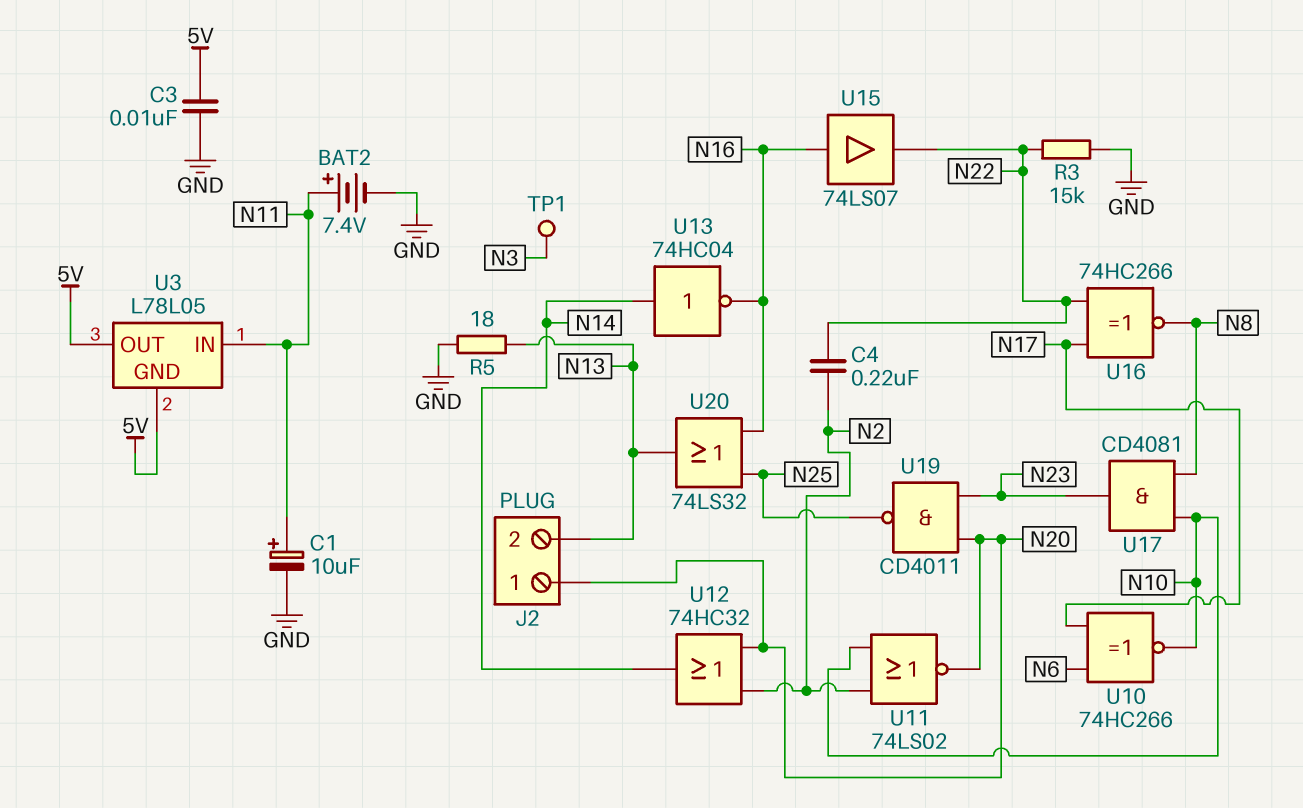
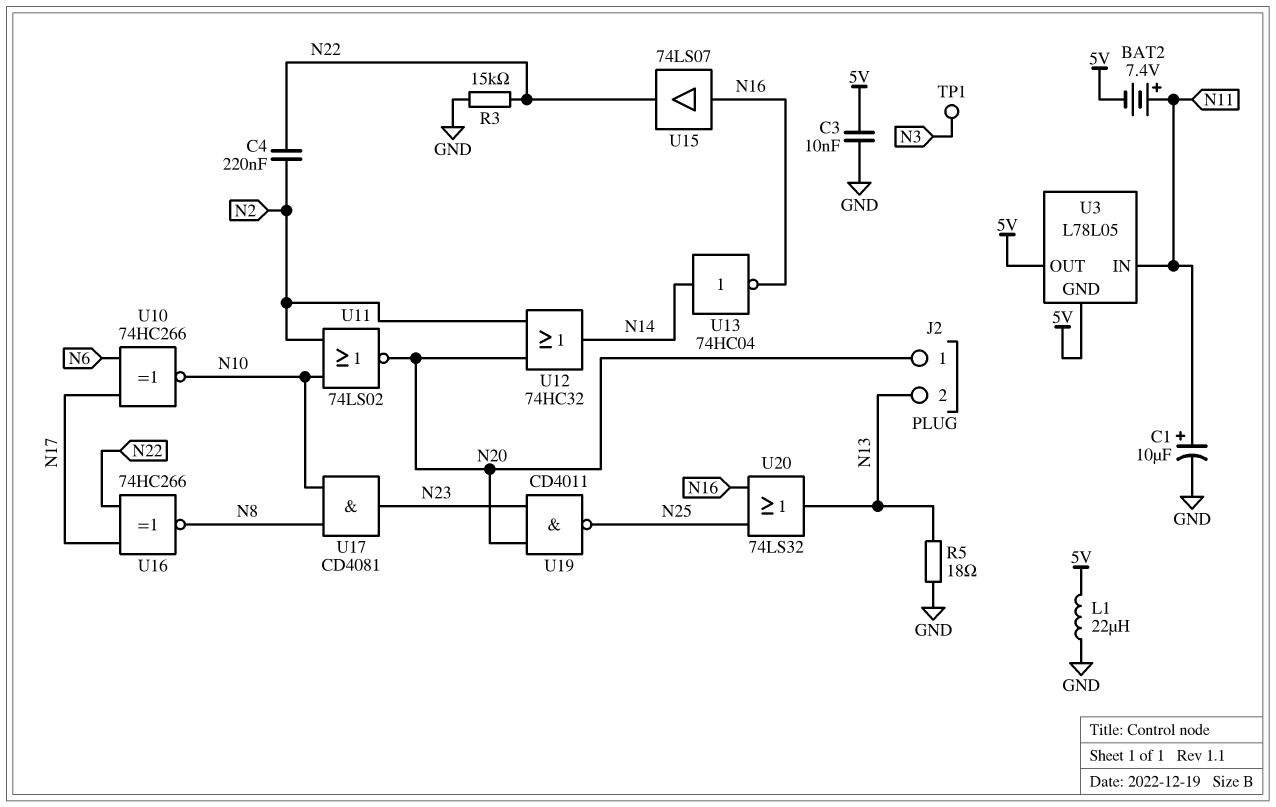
BAT2: 7.4V (plus N11, minus GND) -> 7.4V (plus N11, minus 5V)
L1: none -> 22uH (5V, GND)

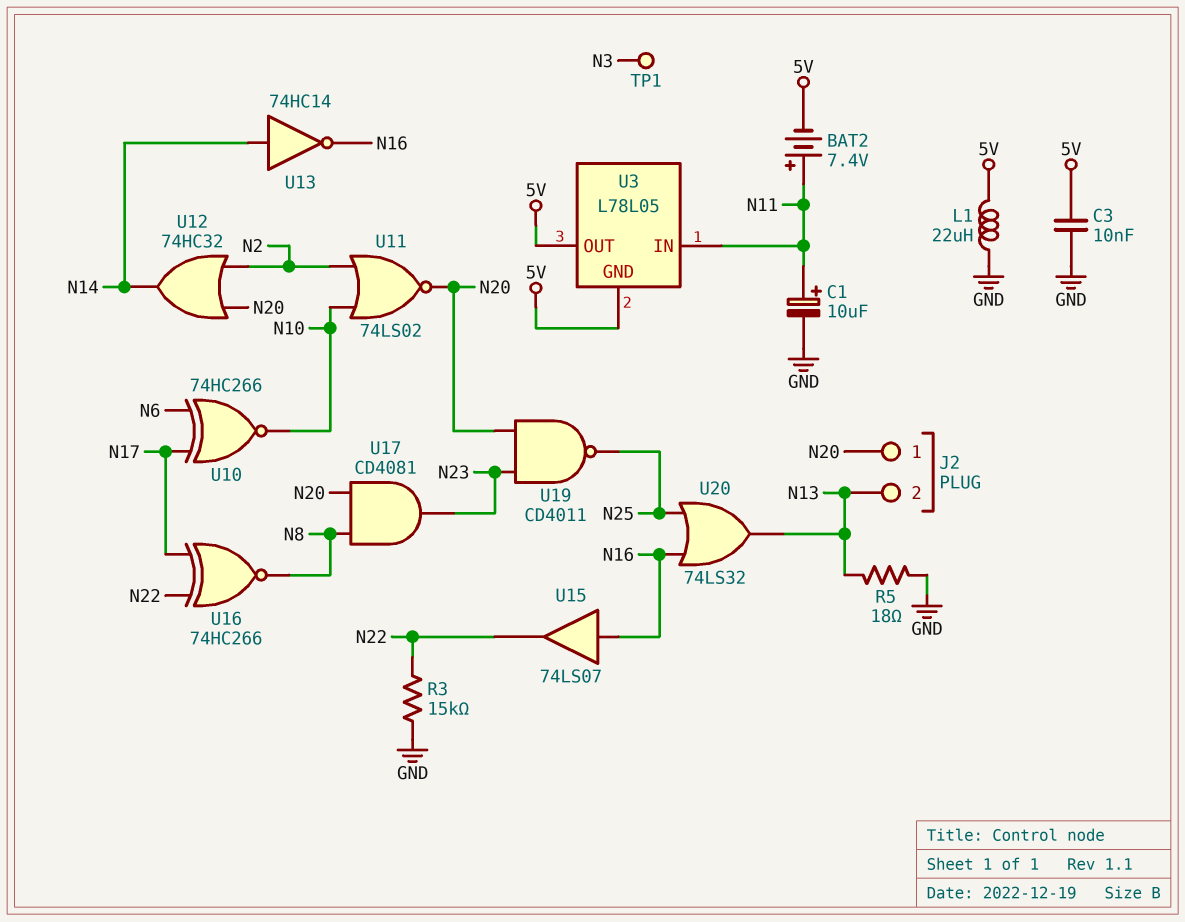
C4: 220nF (N2, N22) -> none
U13: NOT 74HC04 (in N14, out N16) -> NOT 74HC14 (in N14, out N16)
U17: AND CD4081 (in N8, in N10, out N23) -> AND CD4081 (in N8, in N20, out N23)

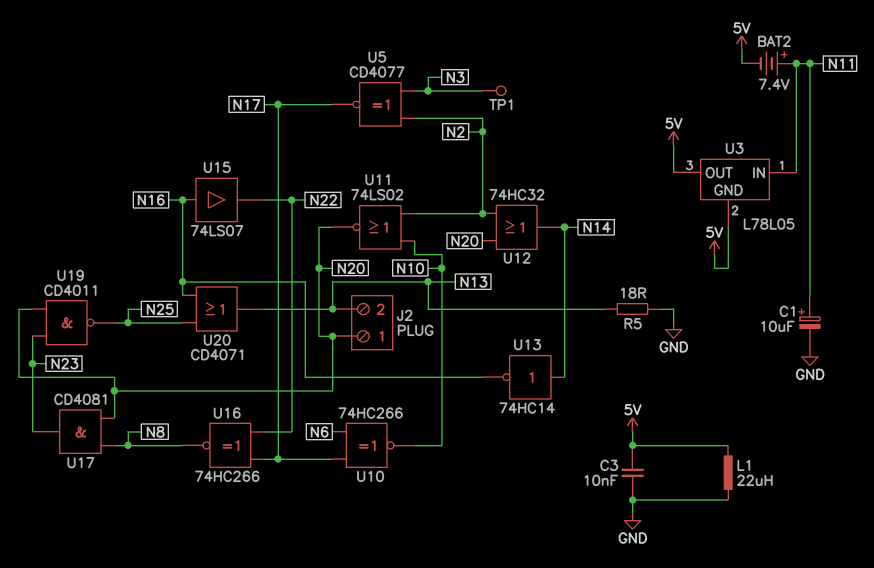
R3: 15k (GND, N22) -> none
U5: none -> XNOR CD4077 (in N2, in N3, out N17)
U20: OR 74LS32 (in N16, in N25, out N13) -> OR CD4071 (in N16, in N25, out N13)

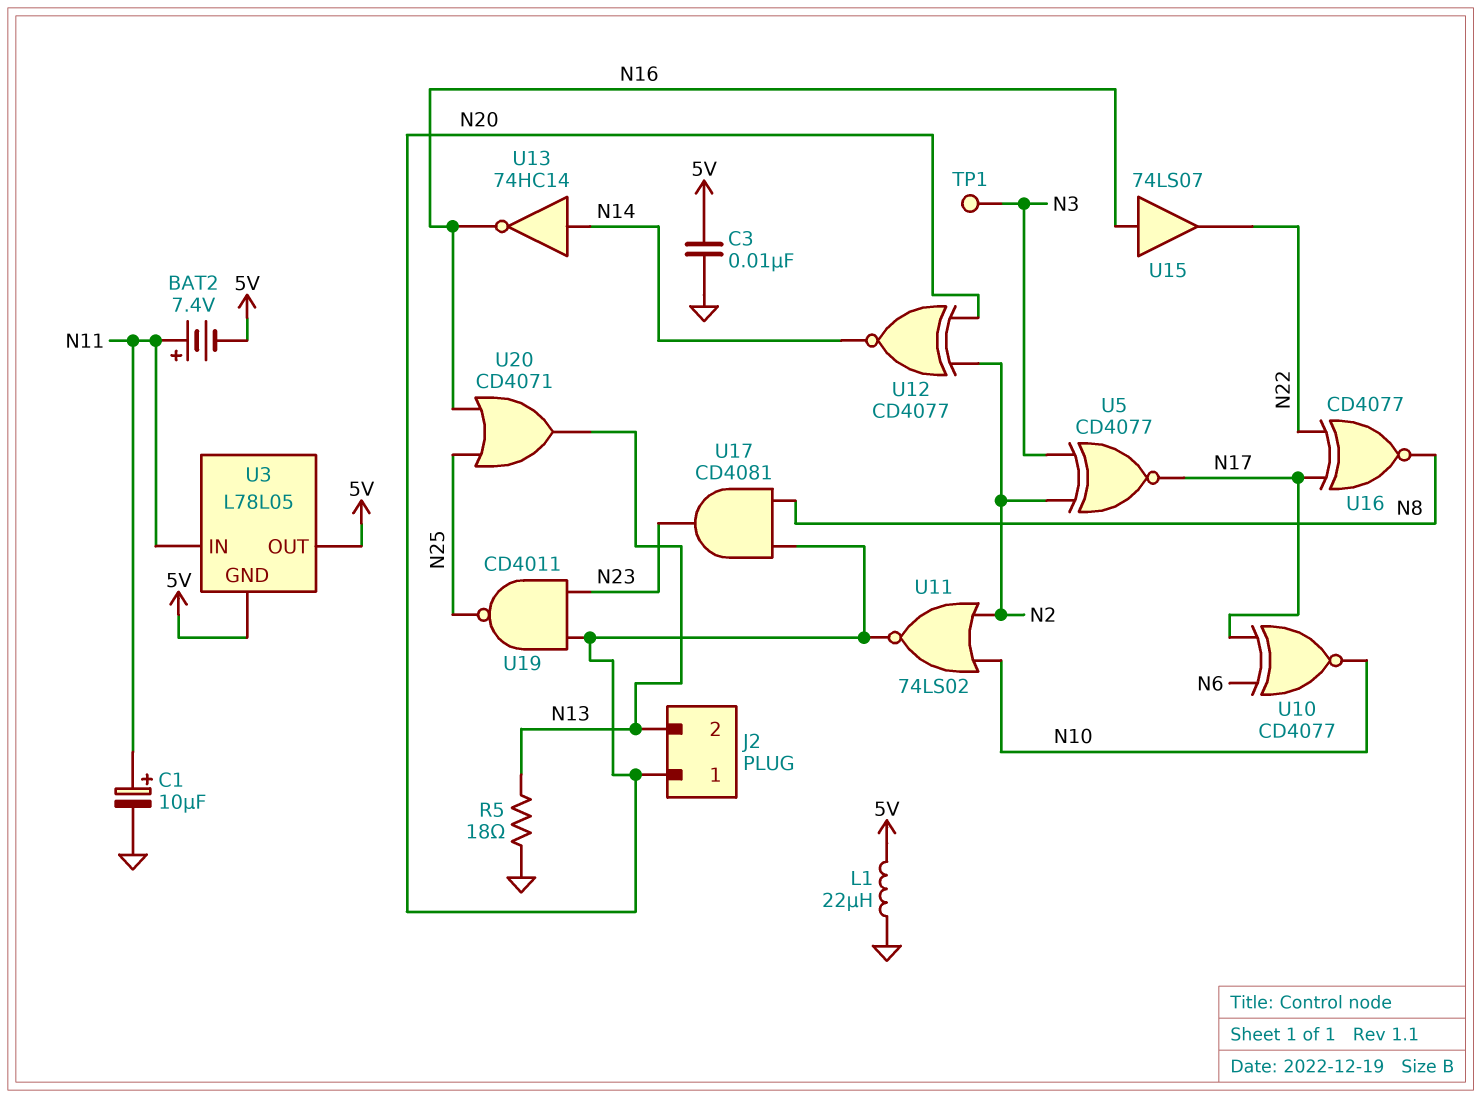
U10: XNOR 74HC266 (in N6, in N17, out N10) -> XNOR CD4077 (in N6, in N17, out N10)
U12: OR 74HC32 (in N2, in N20, out N14) -> XNOR CD4077 (in N2, in N20, out N14)
U16: XNOR 74HC266 (in N17, in N22, out N8) -> XNOR CD4077 (in N17, in N22, out N8)

